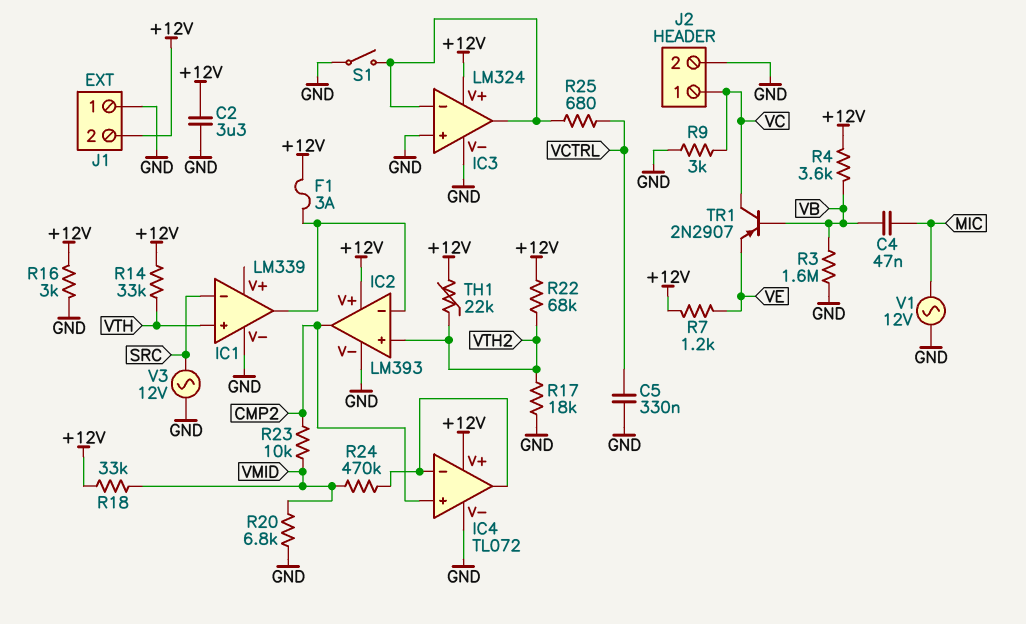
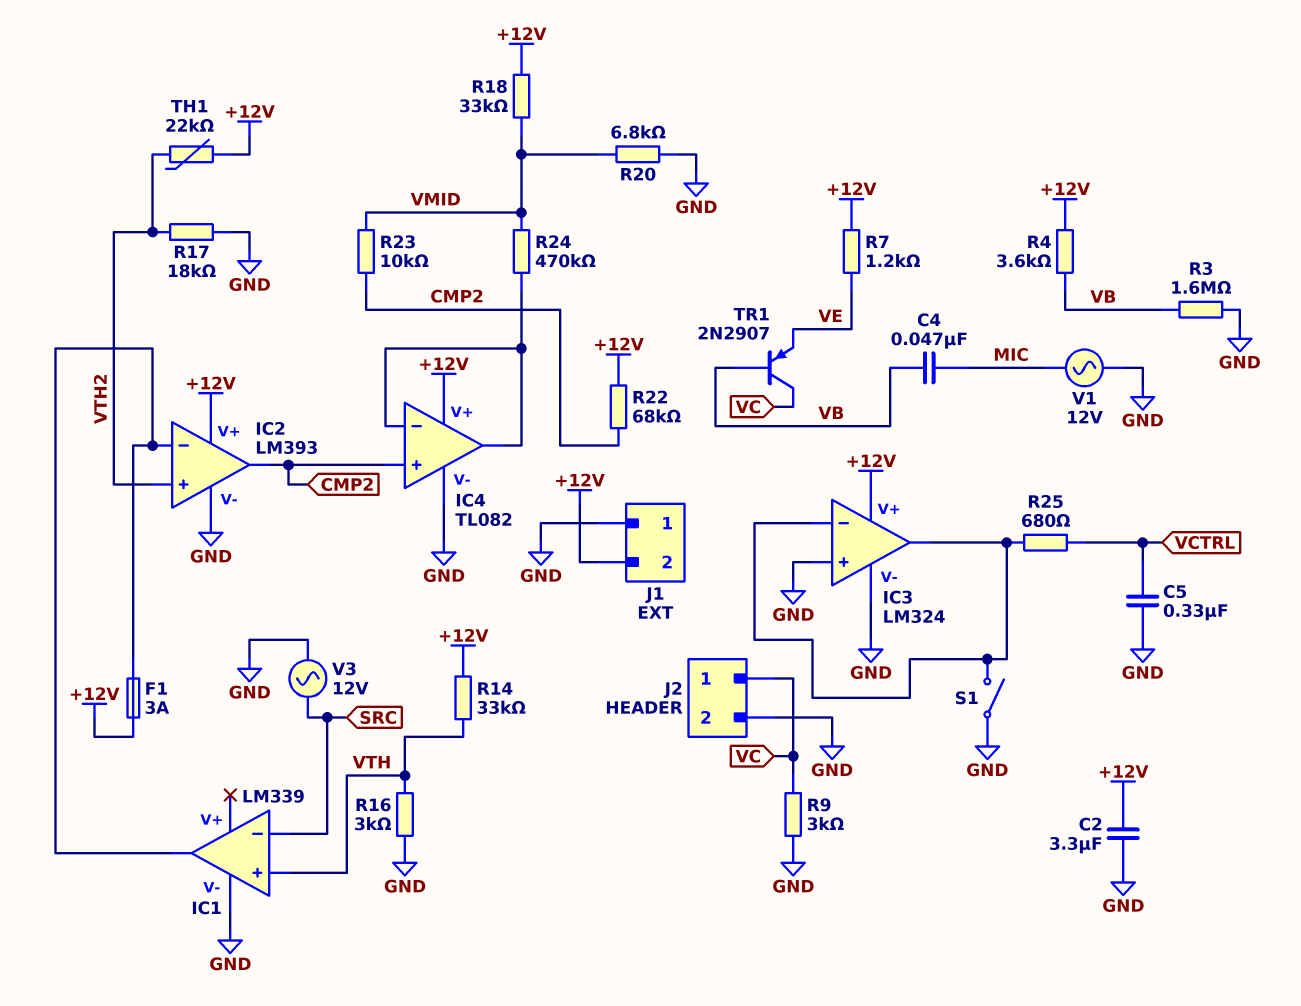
IC4: TL072 -> TL082
R16: 3k (+12V, GND) -> 3k (GND, VTH)
R22: 68k (+12V, VTH2) -> 68k (+12V, CMP2)

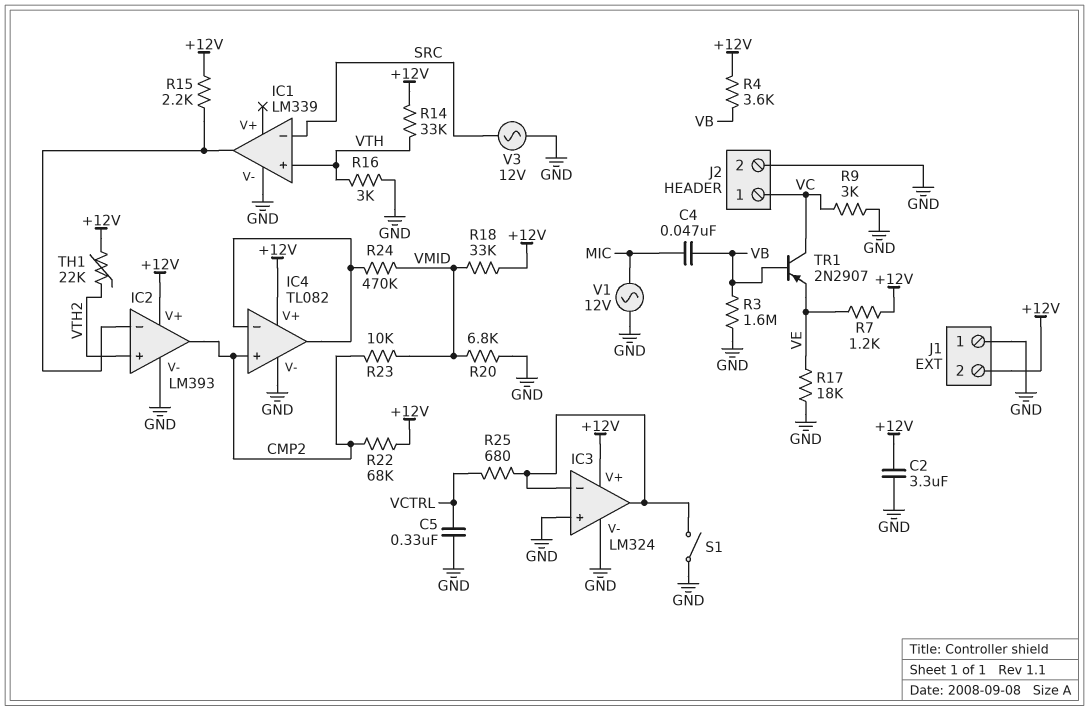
F1: 3A (+12V, IC1/out) -> none
R15: none -> 2.2k (+12V, IC1/out)
R17: 18k (GND, VTH2) -> 18k (GND, VE)

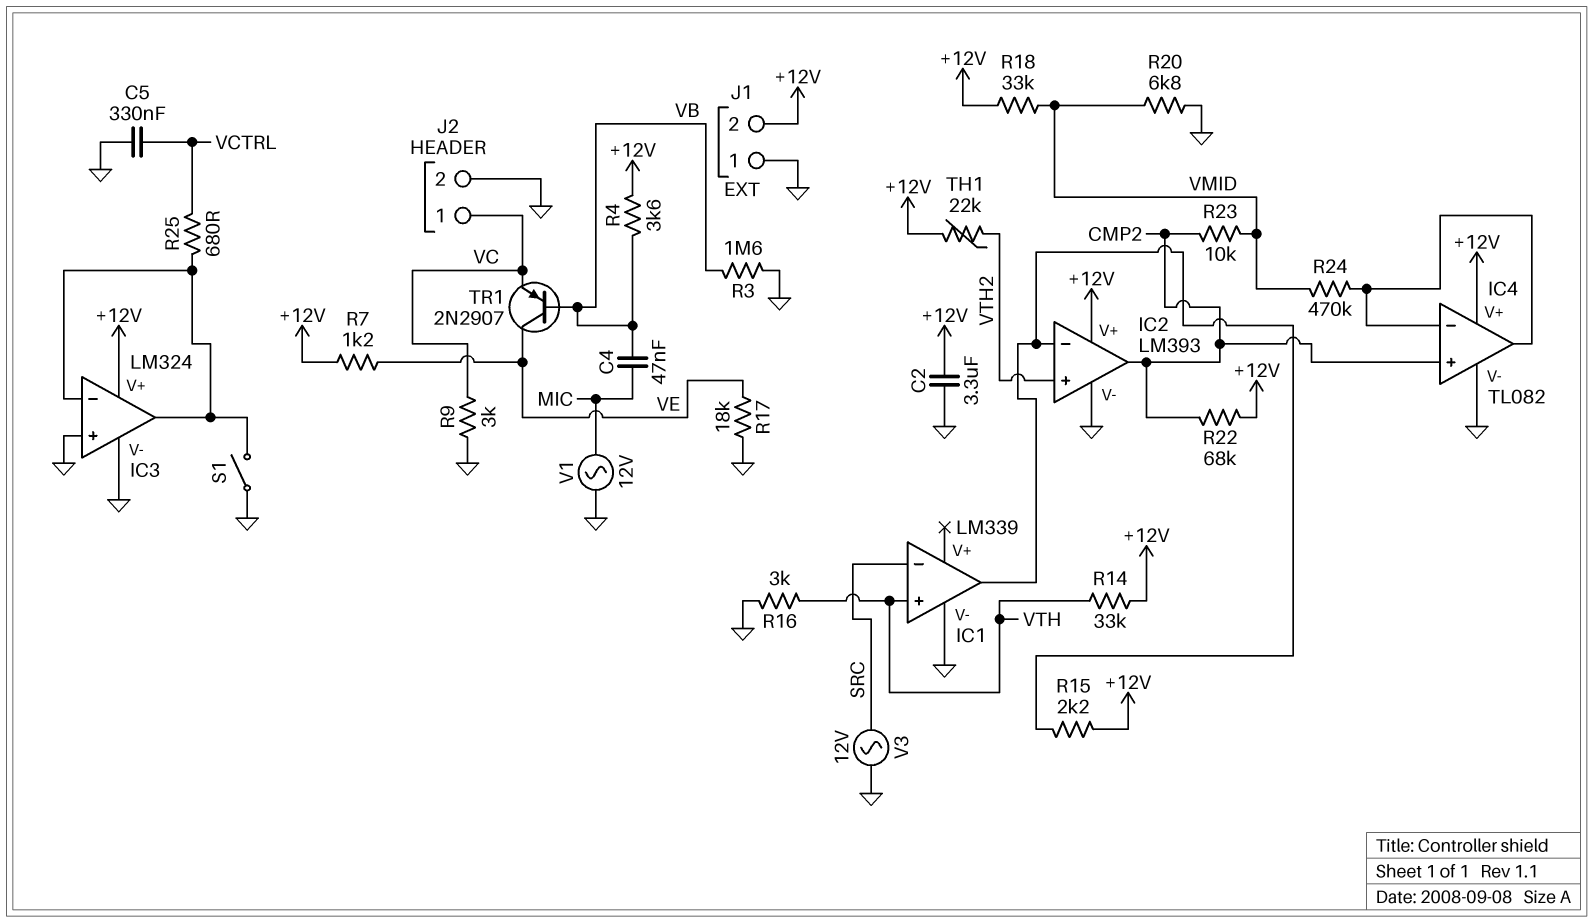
TR1: PNP 2N2907 (B VB, C VC, E VE) -> PNP 2N2907 (B VB, C VE, E VC)

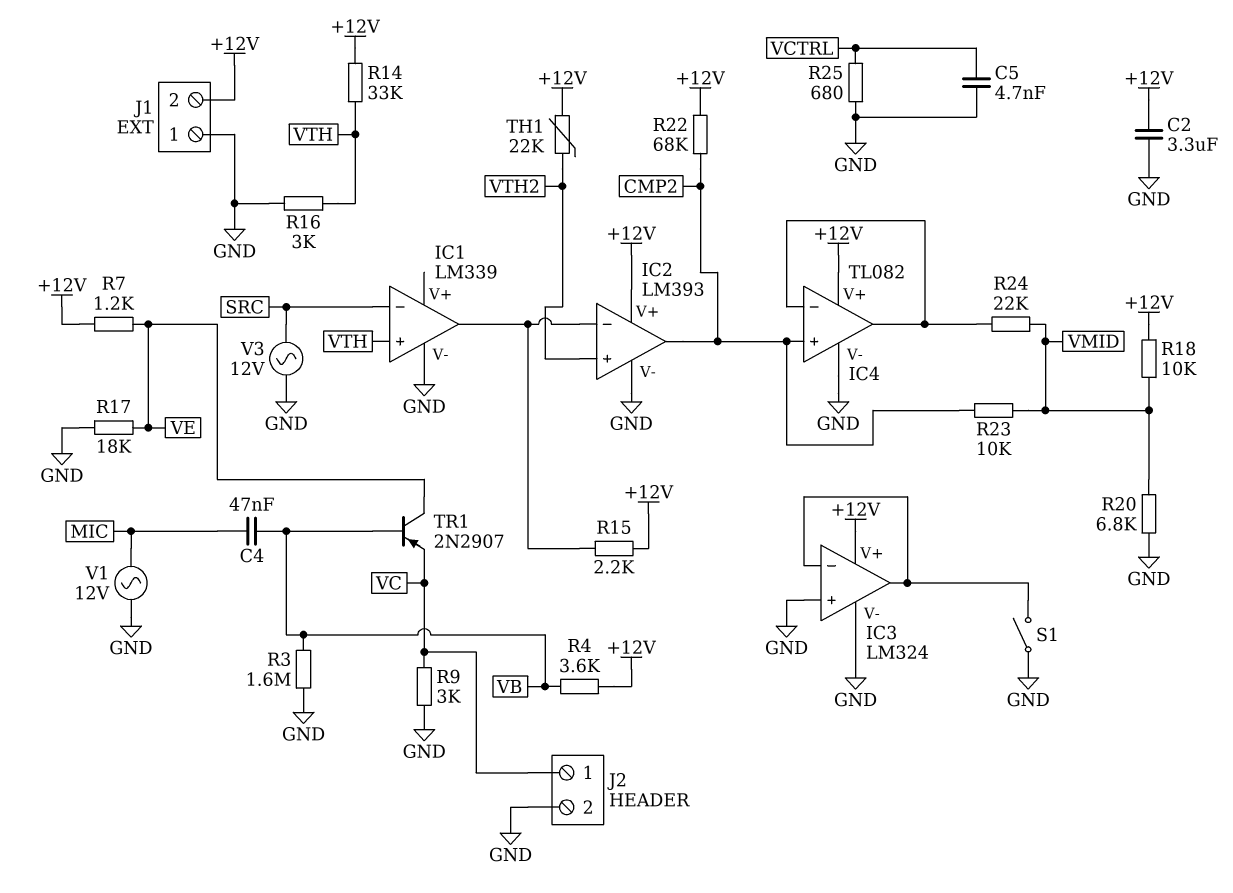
C5: 330nF (GND, VCTRL) -> 4.7nF (GND, VCTRL)
R18: 33k (+12V, VMID) -> 10k (+12V, VMID)
R24: 470k (IC4/in-, VMID) -> 22k (IC4/in-, VMID)
R25: 680 (IC3/in-, VCTRL) -> 680 (GND, VCTRL)

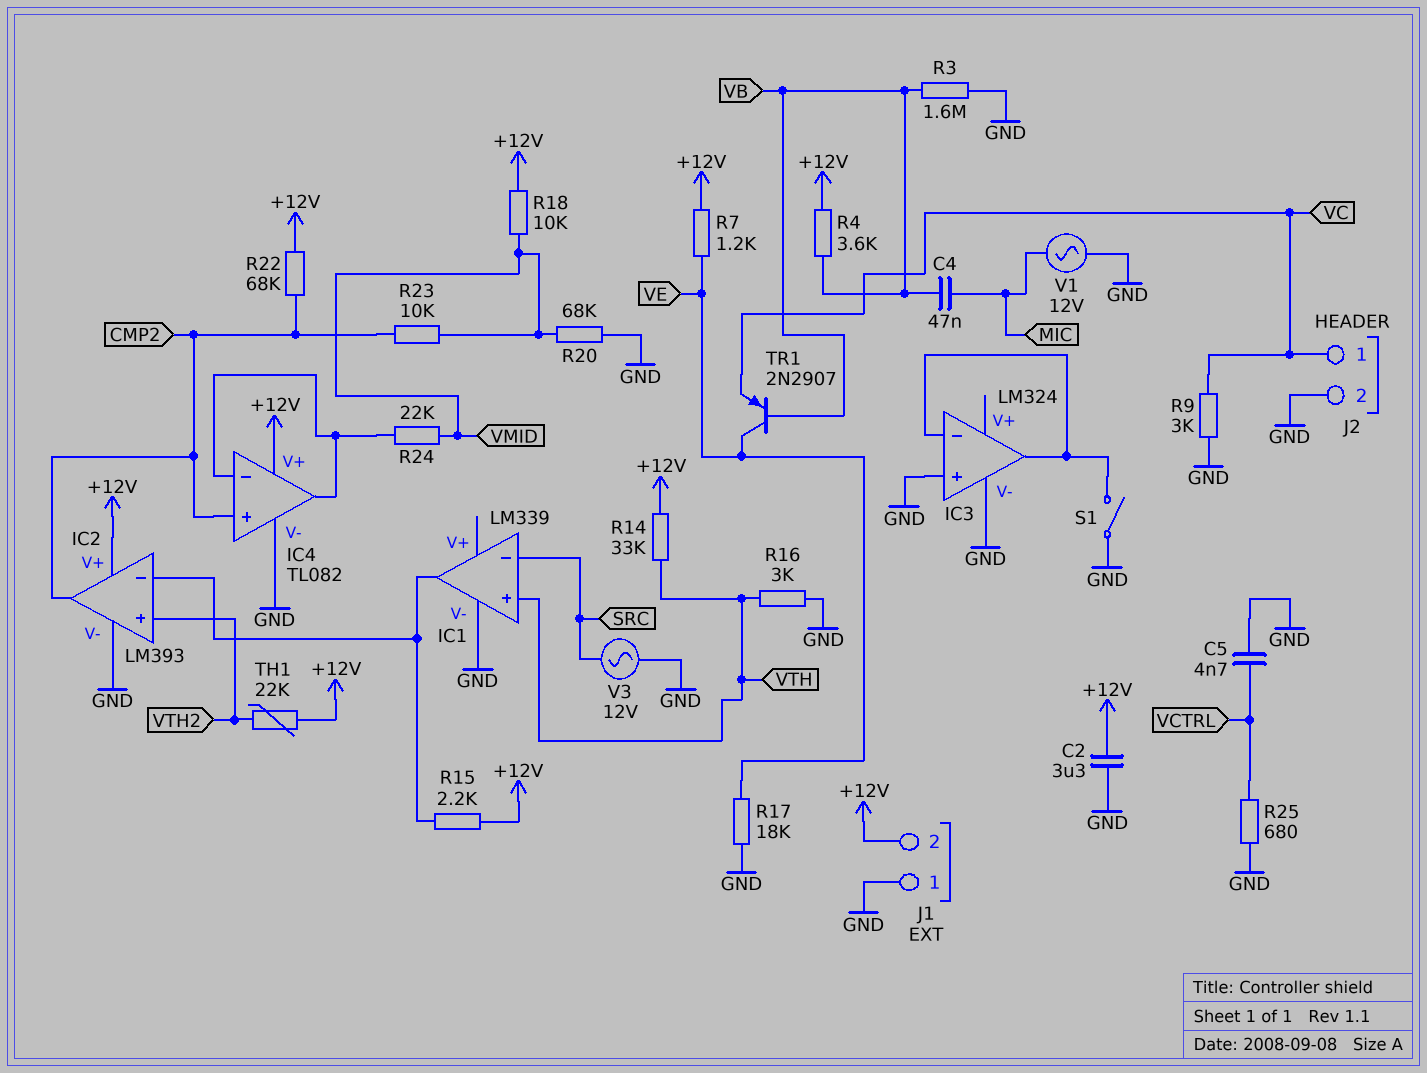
IC3 pin V+: +12V -> none
R20: 6.8k (GND, VMID) -> 68k (GND, VMID)

